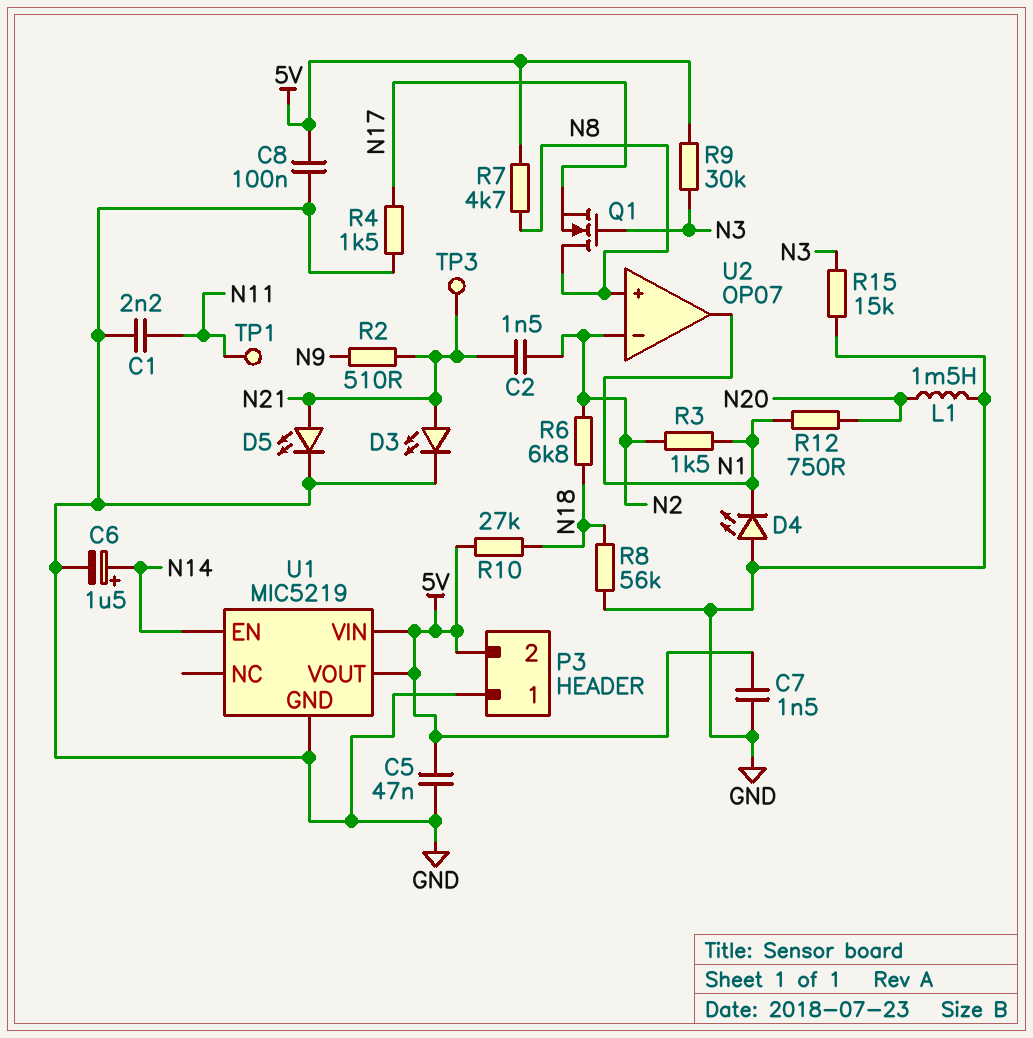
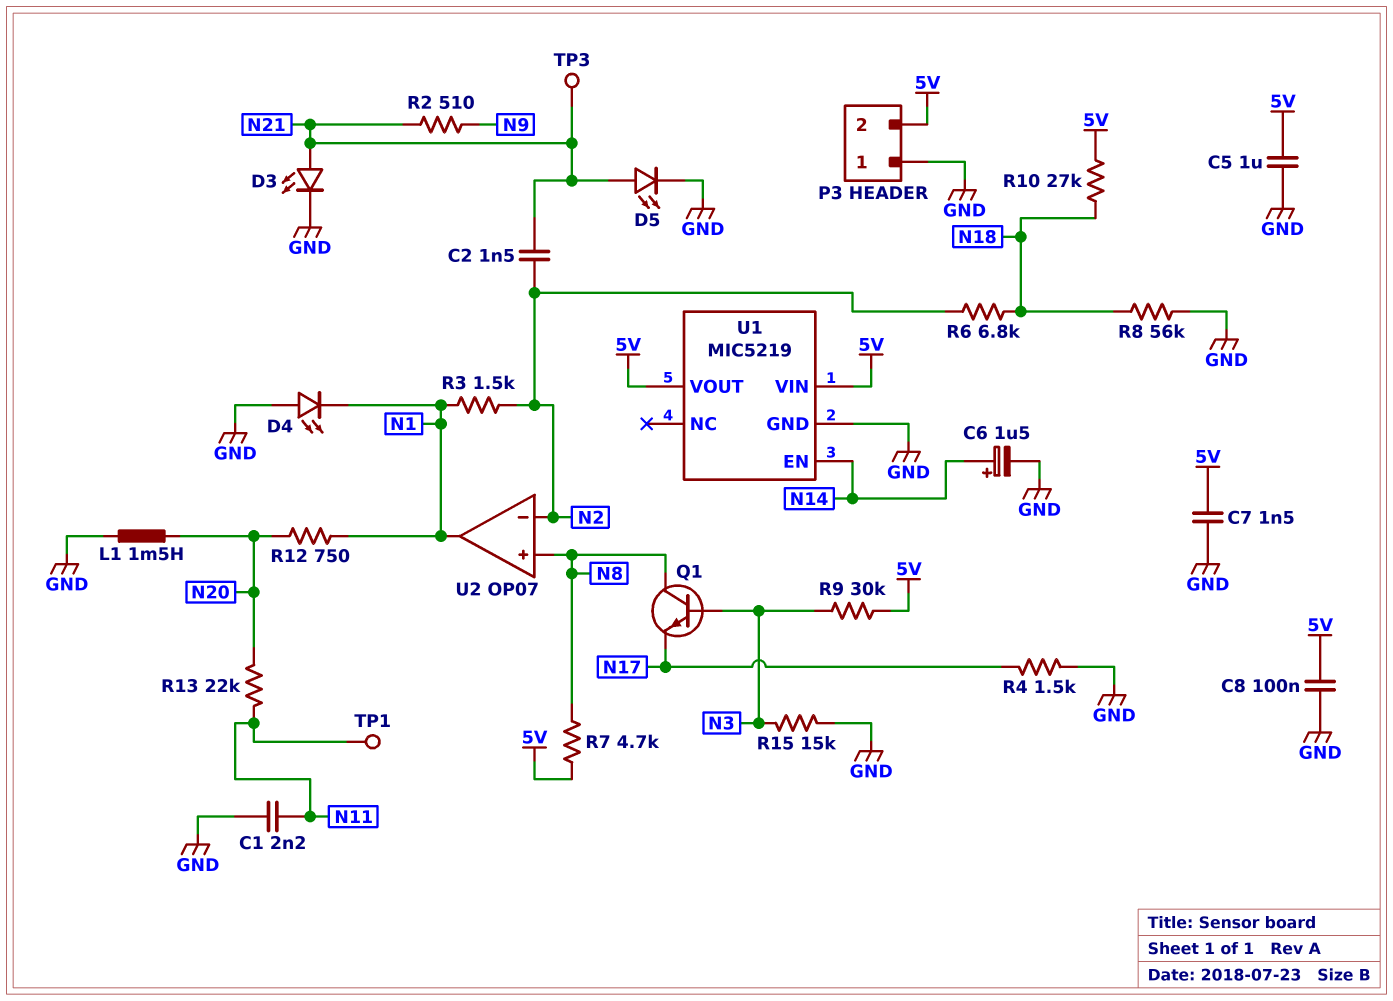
C5: 47nF (5V, GND) -> 1uF (5V, GND)
Q1: NMOS (G N3, D N8, S N17) -> NPN (B N3, C N8, E N17)
R13: none -> 22k (N11, N20)

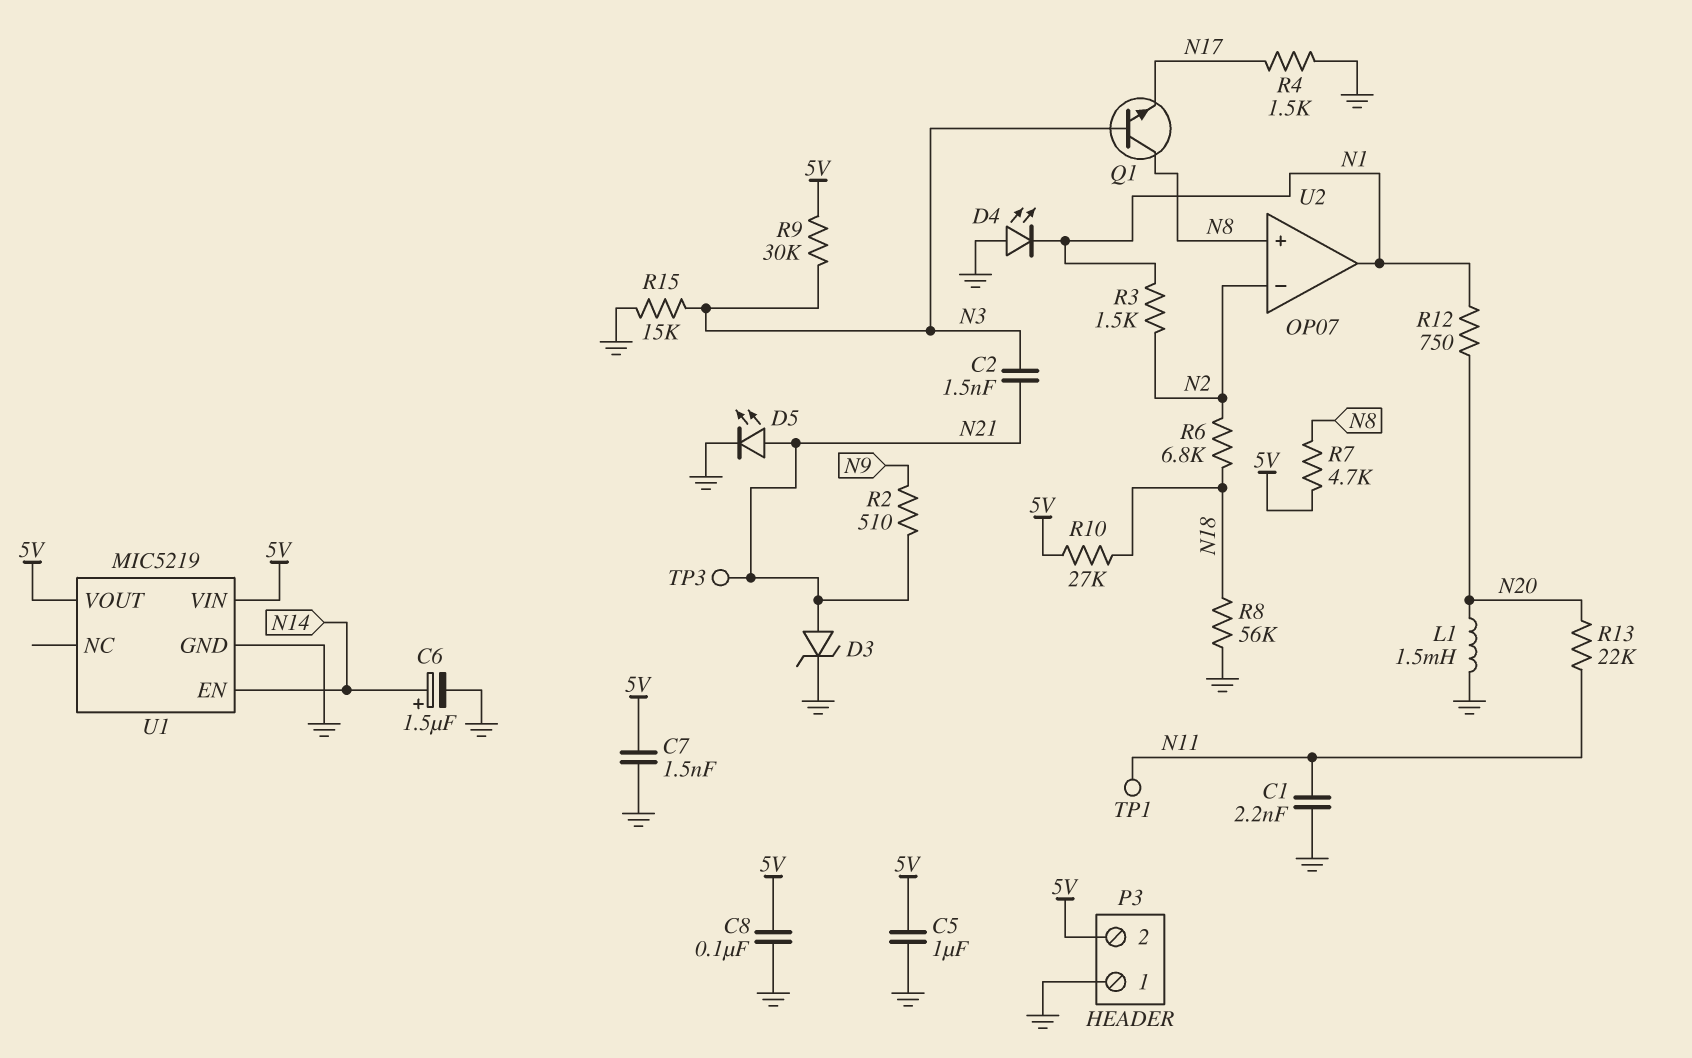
C2: 1.5nF (N2, N21) -> 1.5nF (N3, N21)
D3: LED (A N21, K GND) -> zener (A N21, K GND)

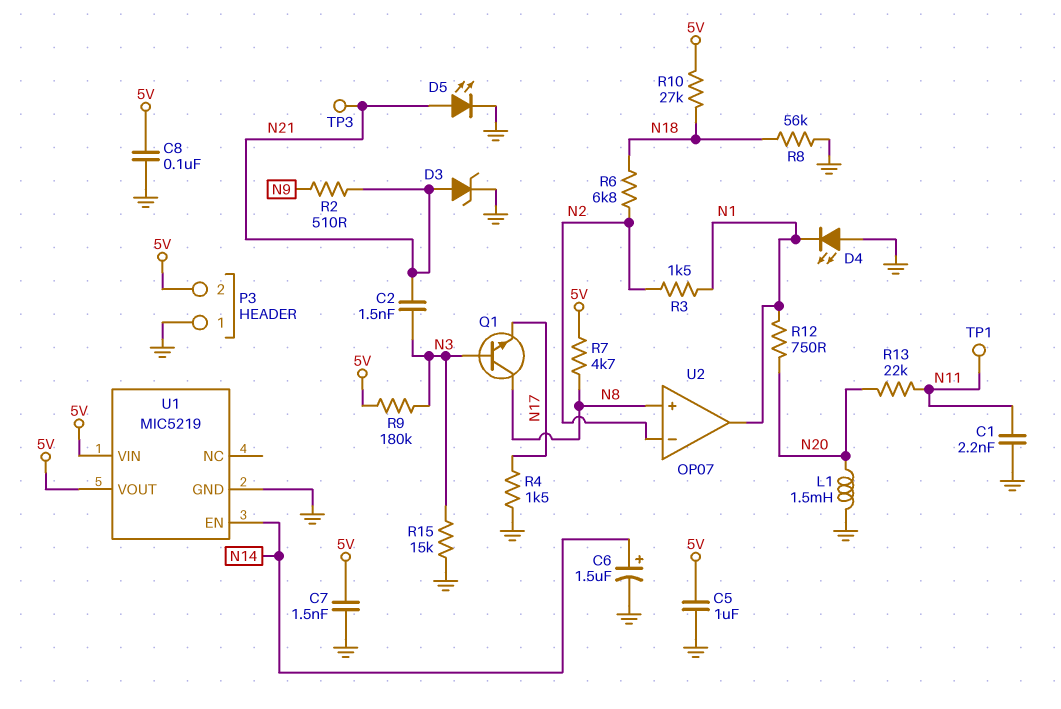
R9: 30k (5V, N3) -> 180k (5V, N3)

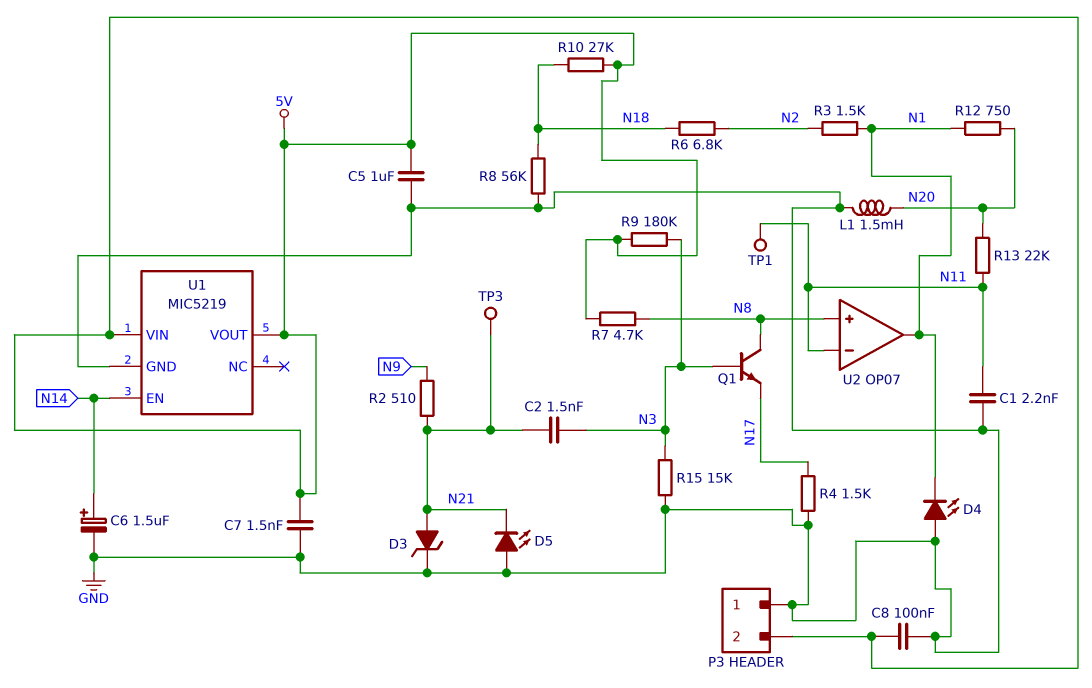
D5: LED (A N21, K GND) -> LED (A GND, K N21)
U2 pin in-: N2 -> N11

